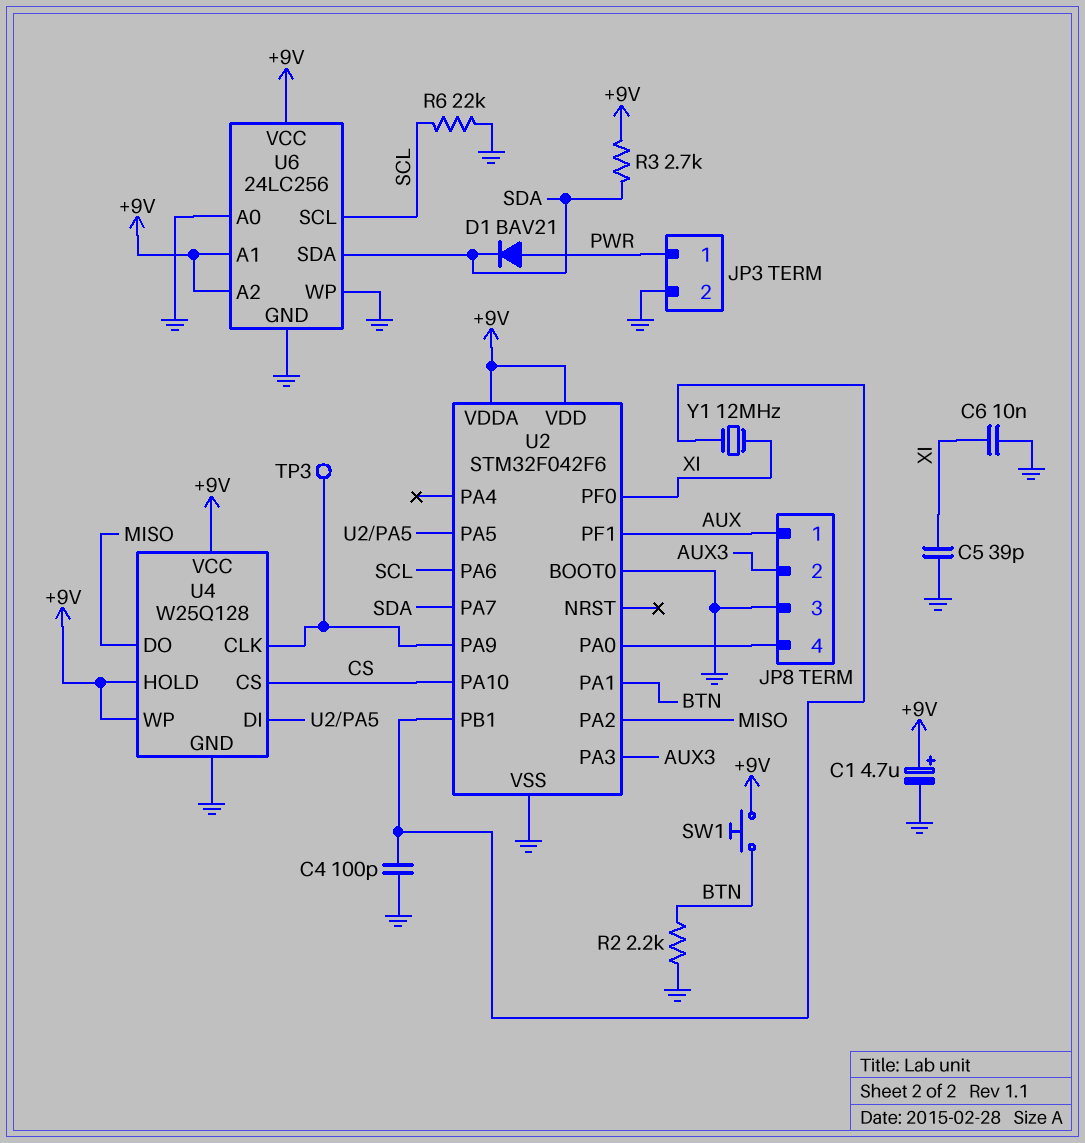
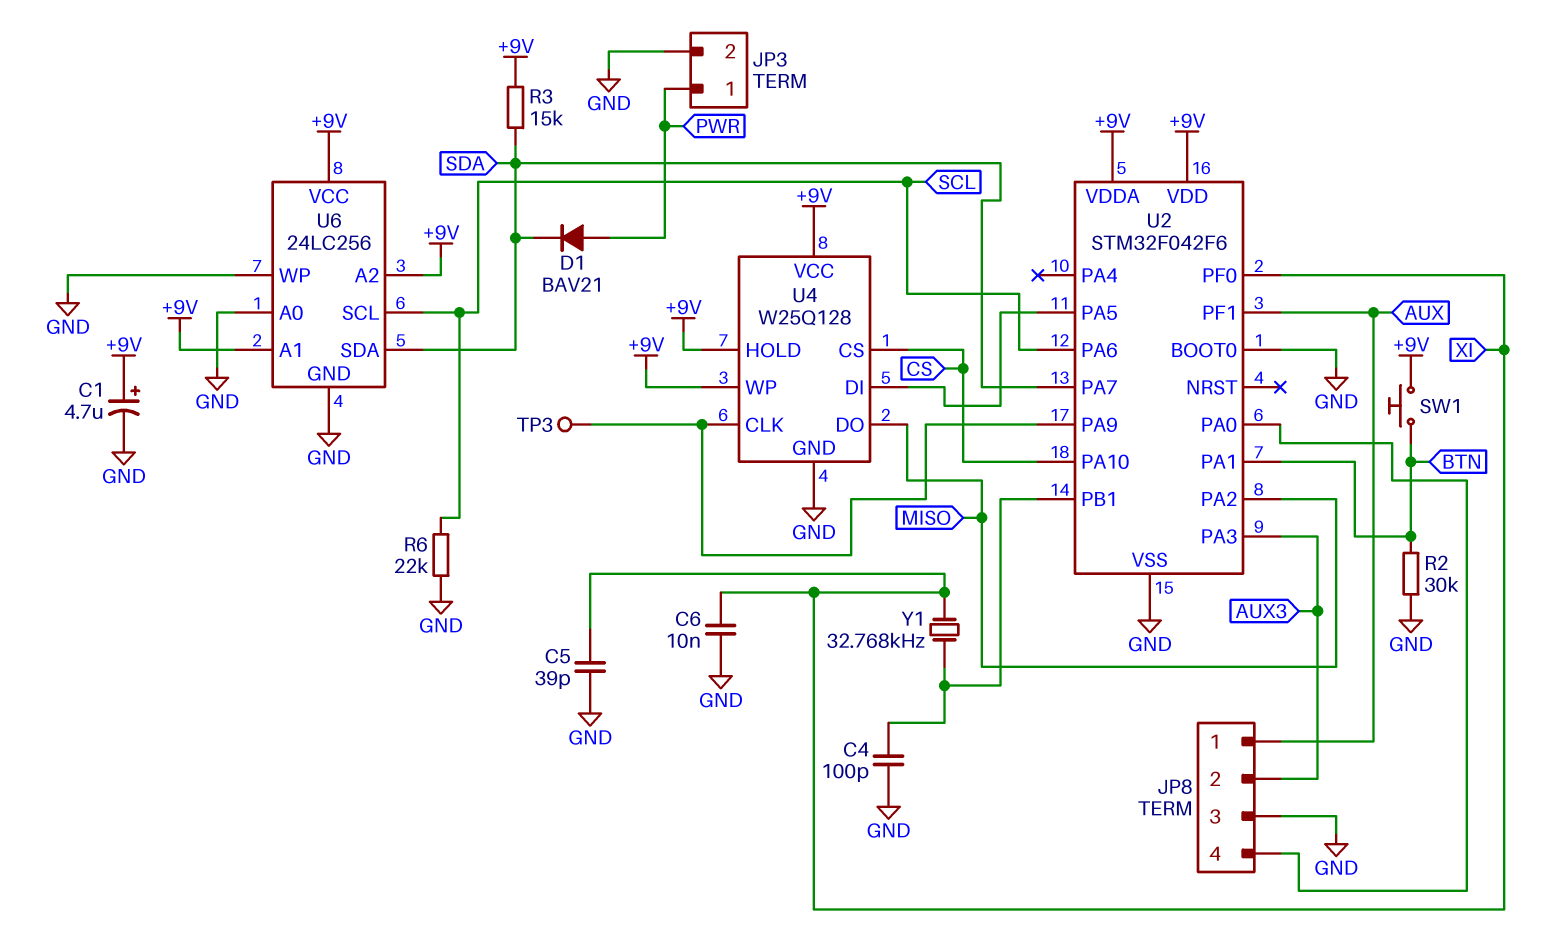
R2: 2.2k (BTN, GND) -> 30k (BTN, GND)
R3: 2.7k (+9V, SDA) -> 15k (+9V, SDA)
Y1: 12MHz (U2/PB1, XI) -> 32.768kHz (U2/PB1, XI)

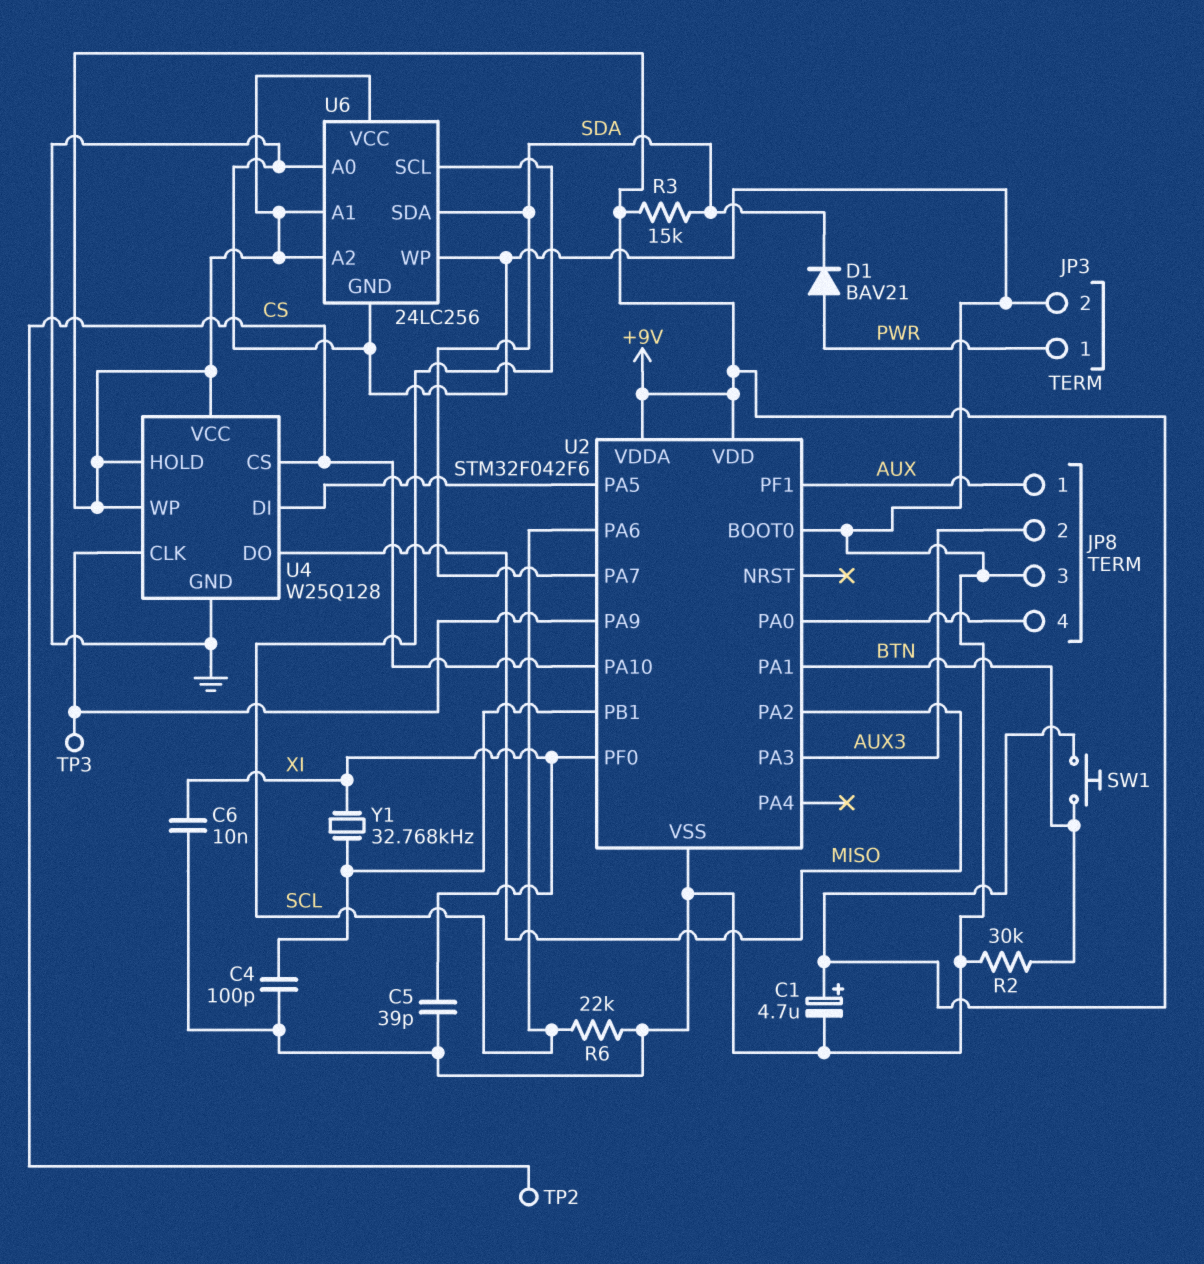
TP2: none -> test point (CS)

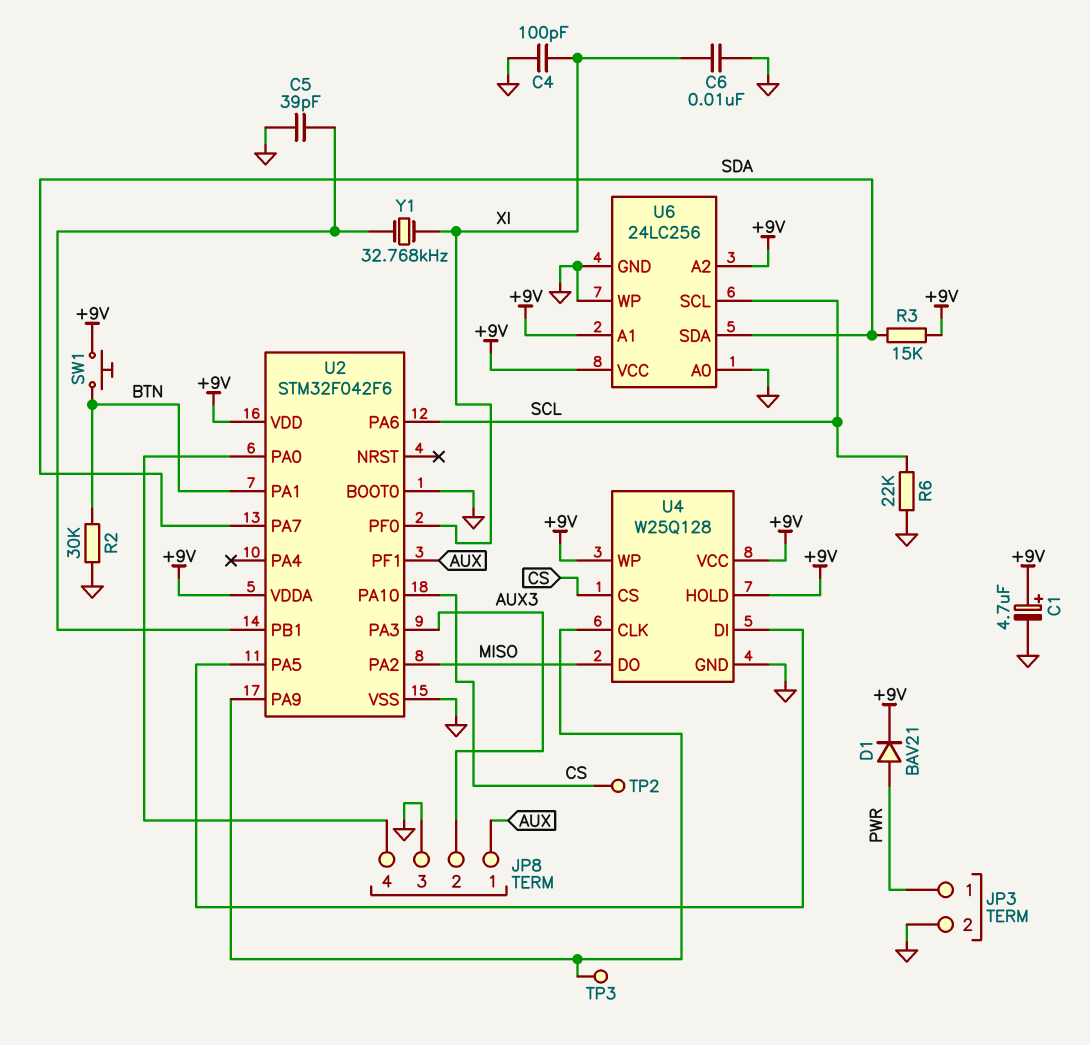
C4: 100pF (GND, U2/PB1) -> 100pF (GND, XI)
C5: 39pF (GND, XI) -> 39pF (GND, U2/PB1)
D1: diode BAV21 (A PWR, K SDA) -> diode BAV21 (A PWR, K +9V)

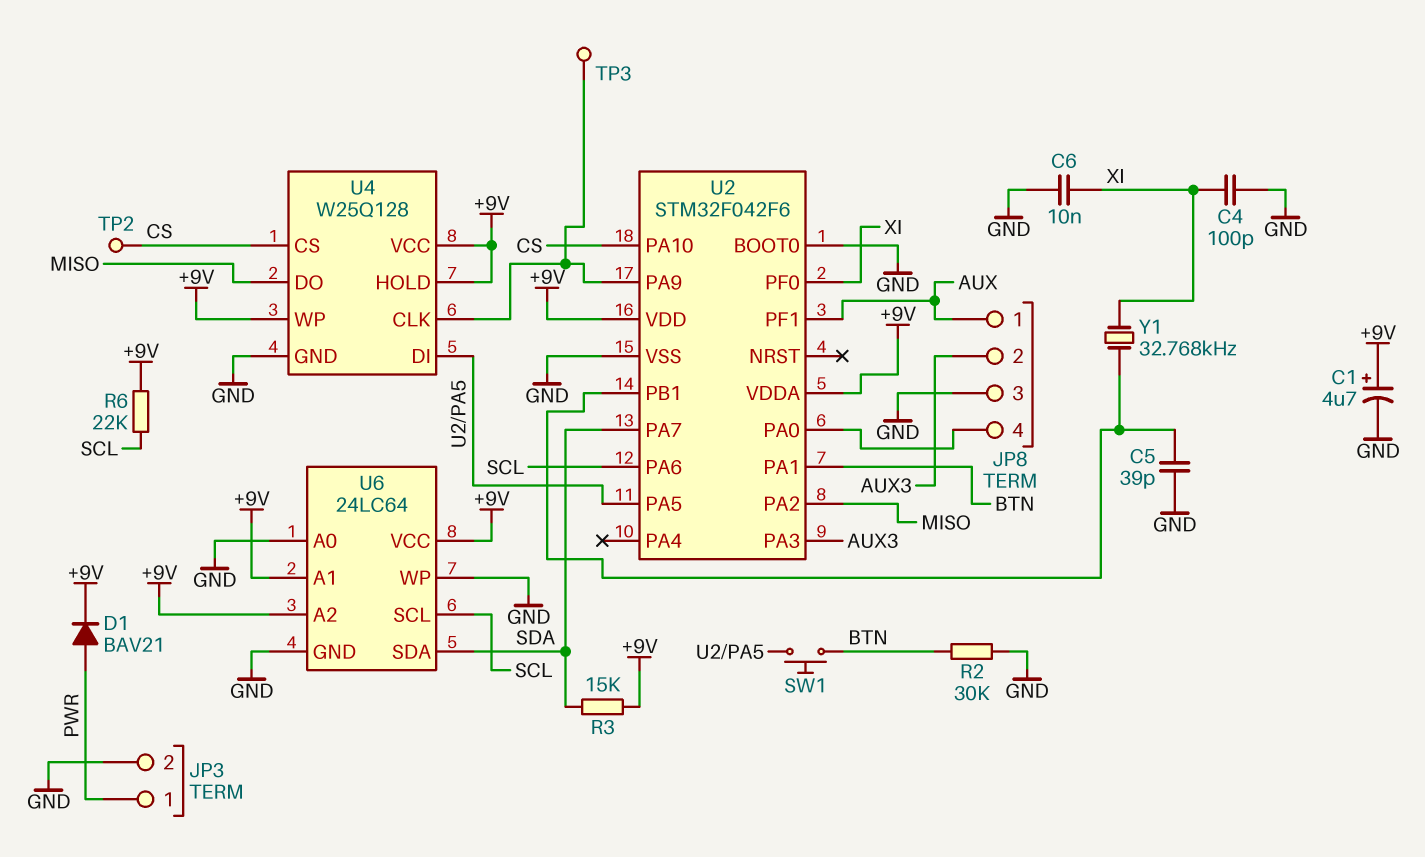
R6: 22k (GND, SCL) -> 22k (+9V, SCL)
SW1: button (+9V, BTN) -> button (BTN, U2/PA5)
U6: 24LC256 -> 24LC64

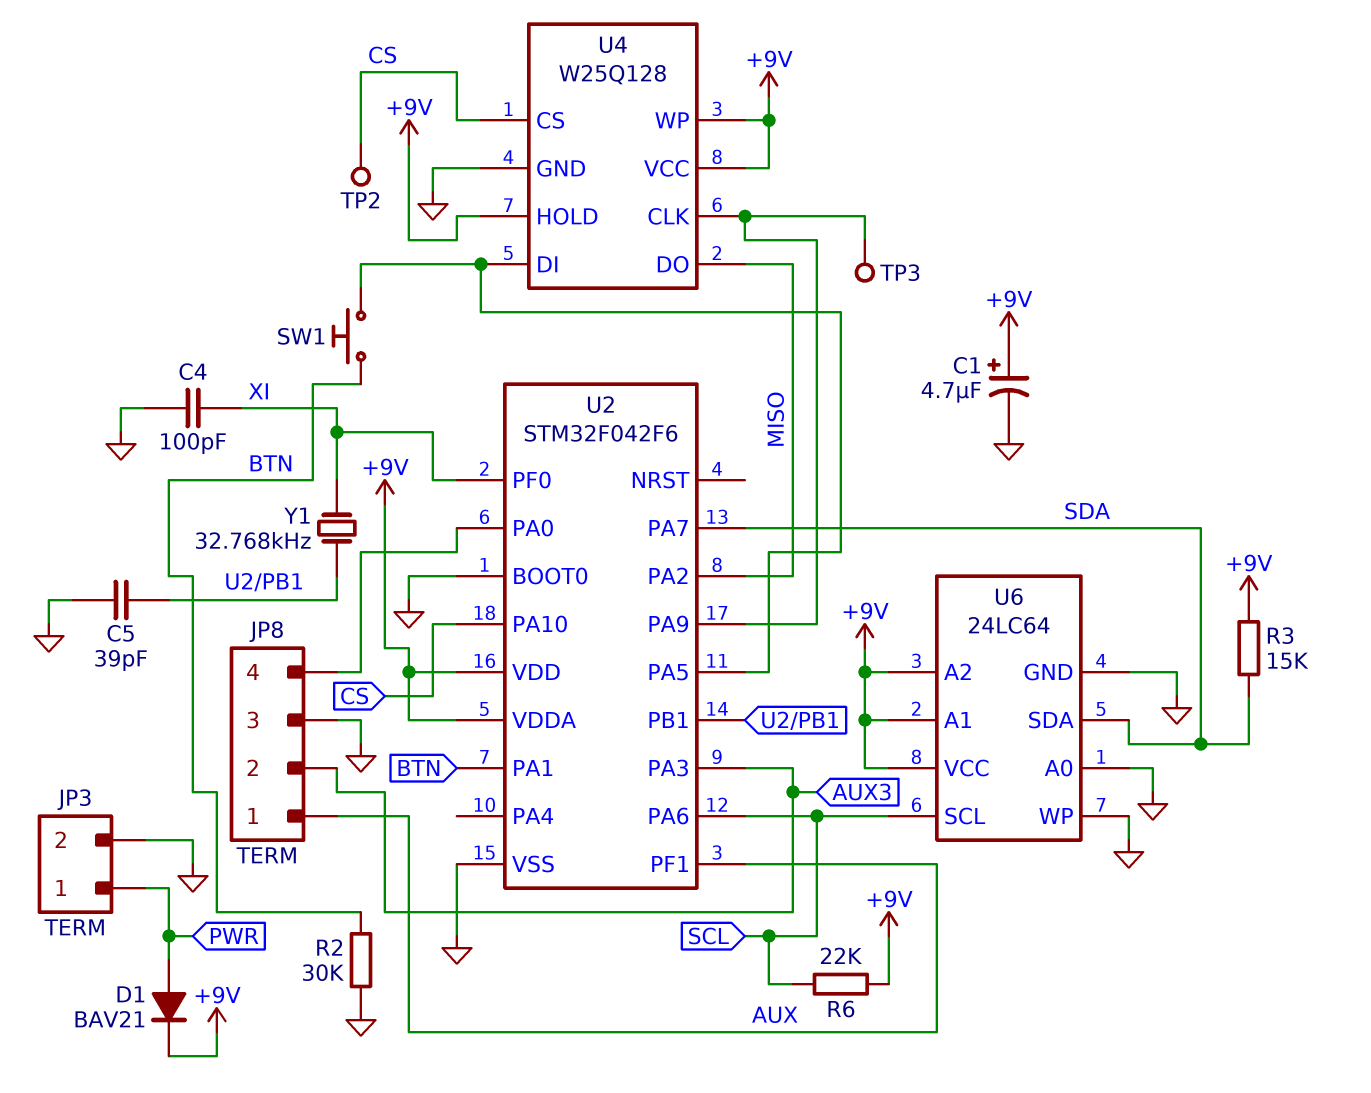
C6: 10nF (GND, XI) -> none

